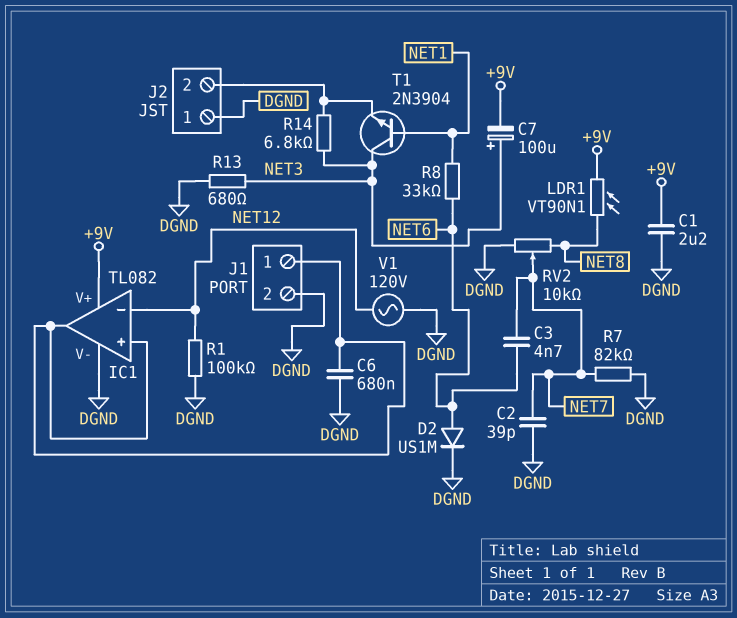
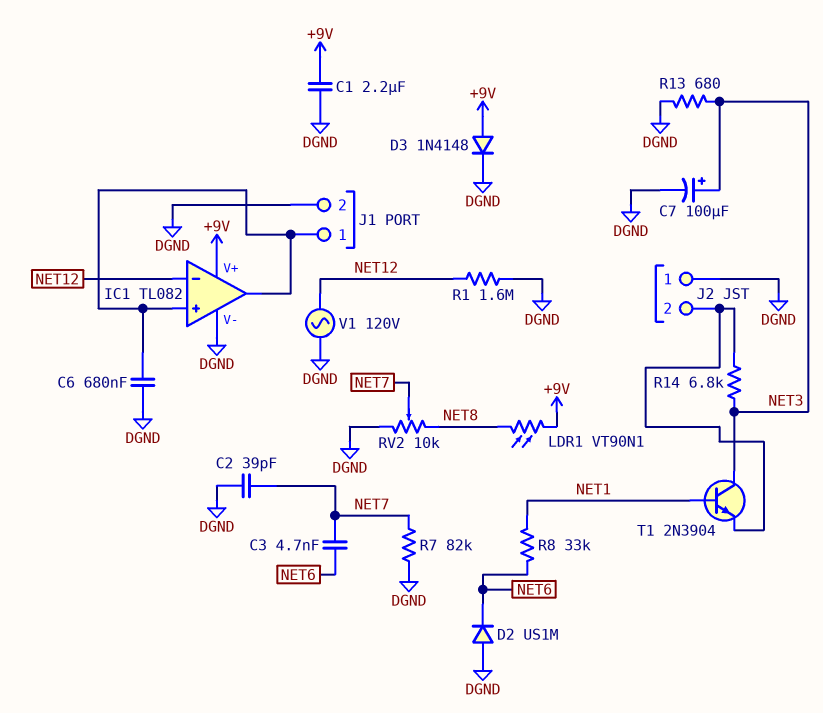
C7: 100uF (plus NET3, minus +9V) -> 100uF (plus NET3, minus DGND)
D2: diode US1M (A NET6, K DGND) -> diode US1M (A DGND, K NET6)
D3: none -> diode 1N4148 (A +9V, K DGND)
R1: 100k (DGND, NET12) -> 1.6M (DGND, NET12)

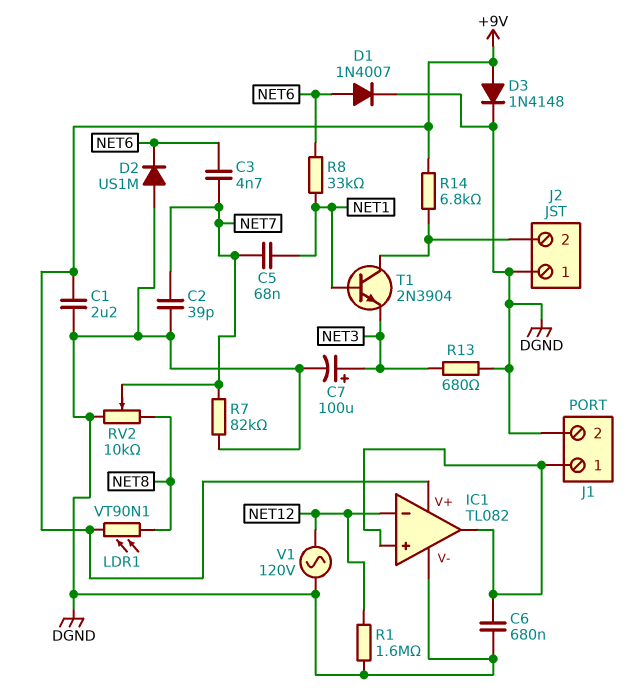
C5: none -> 68nF (NET1, NET7)
D1: none -> diode 1N4007 (A NET6, K DGND)
R14: 6.8k (J2/2, NET3) -> 6.8k (+9V, J2/2)
T1: NPN 2N3904 (B NET1, C NET3, E J2/2) -> NPN 2N3904 (B NET1, C J2/2, E NET3)

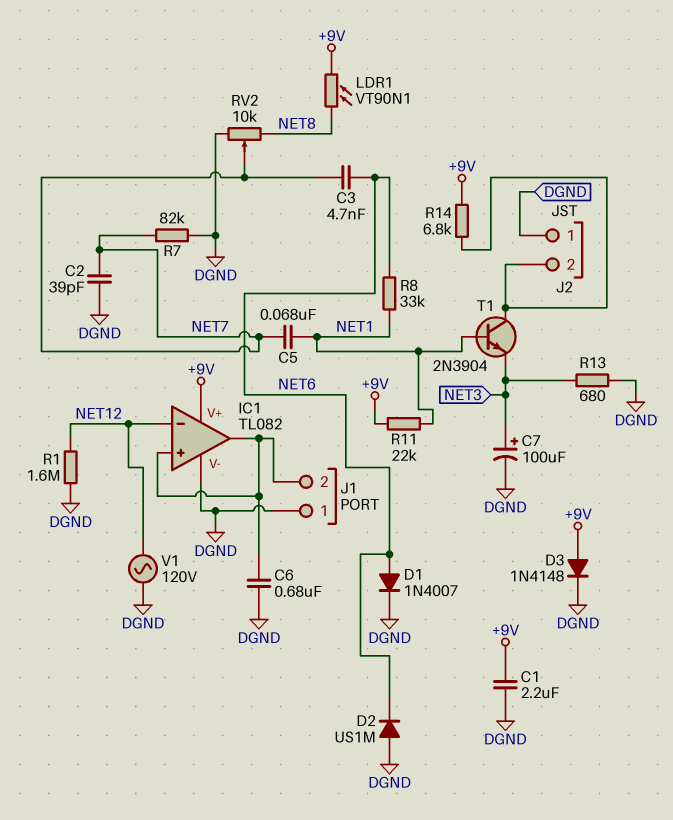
J1 pin 1: IC1/in+ -> DGND
J1 pin 2: DGND -> IC1/in+
R11: none -> 22k (+9V, NET1)

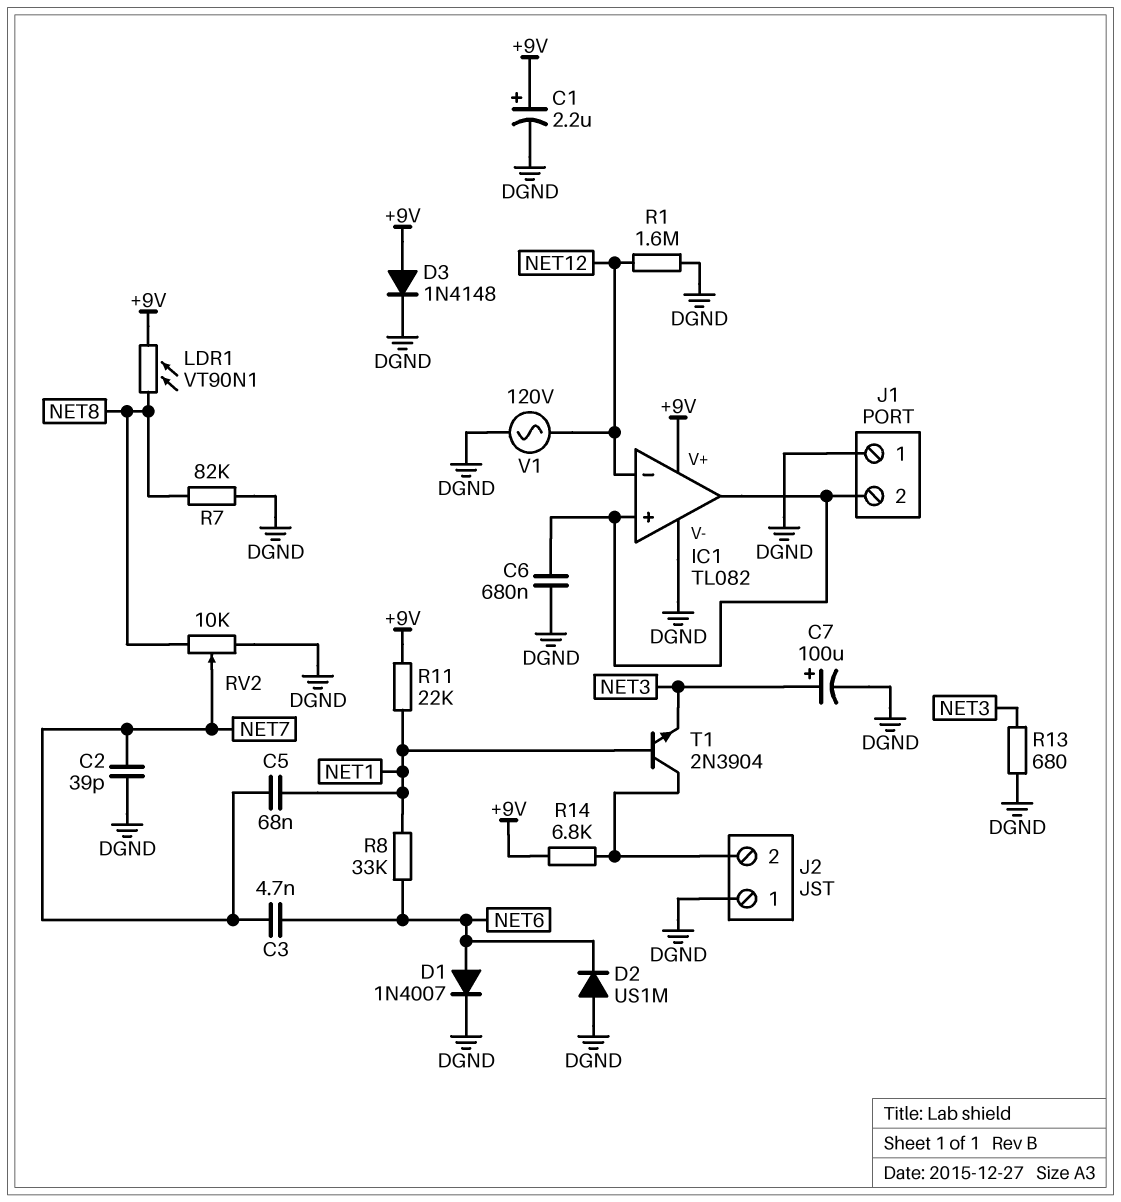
C1: 2.2uF (+9V, DGND) -> 2.2uF (plus +9V, minus DGND)
R7: 82k (DGND, NET7) -> 82k (DGND, NET8)

